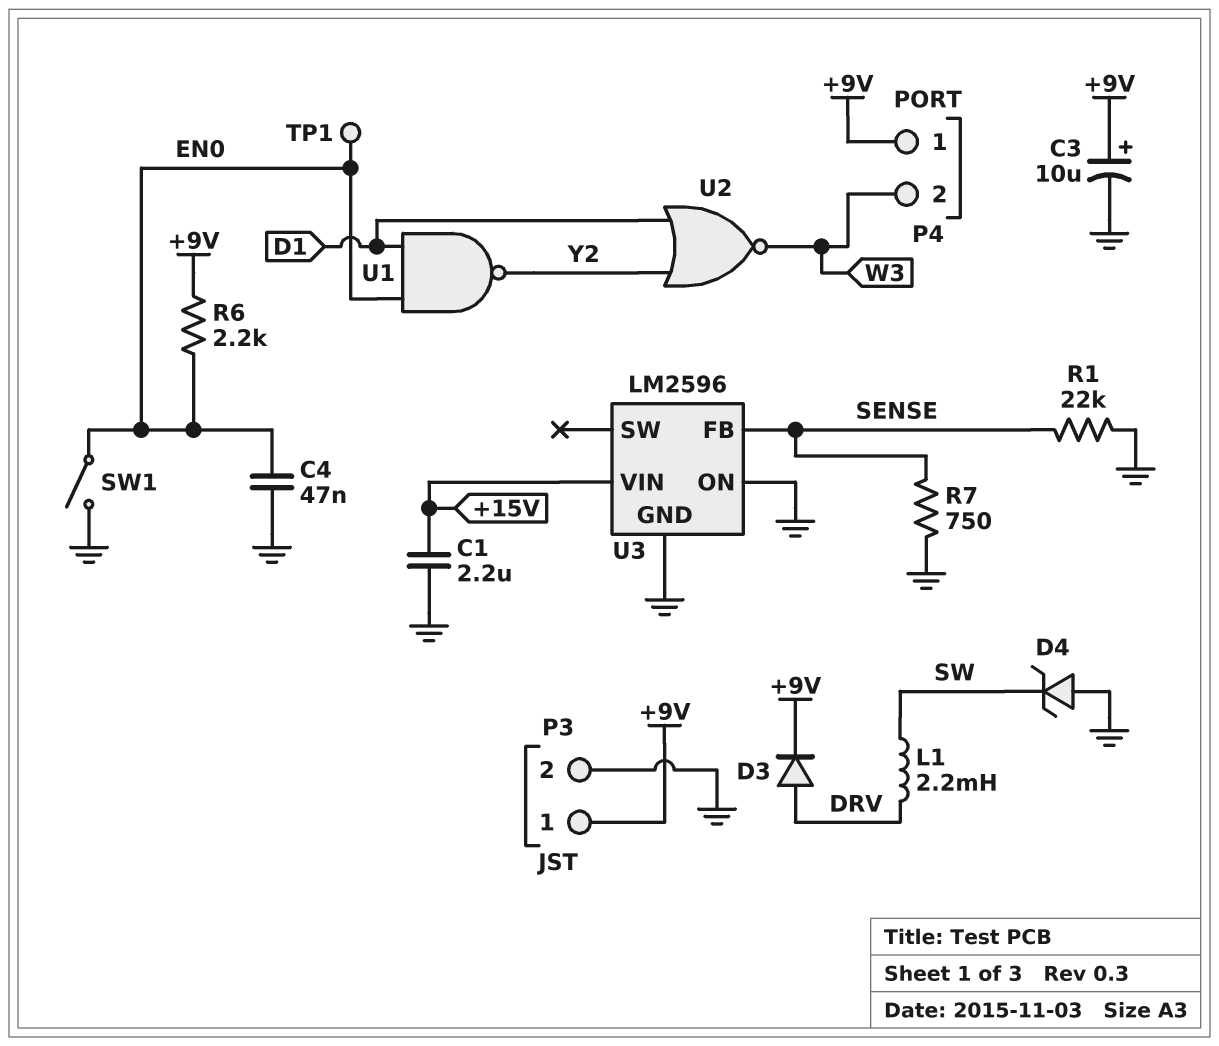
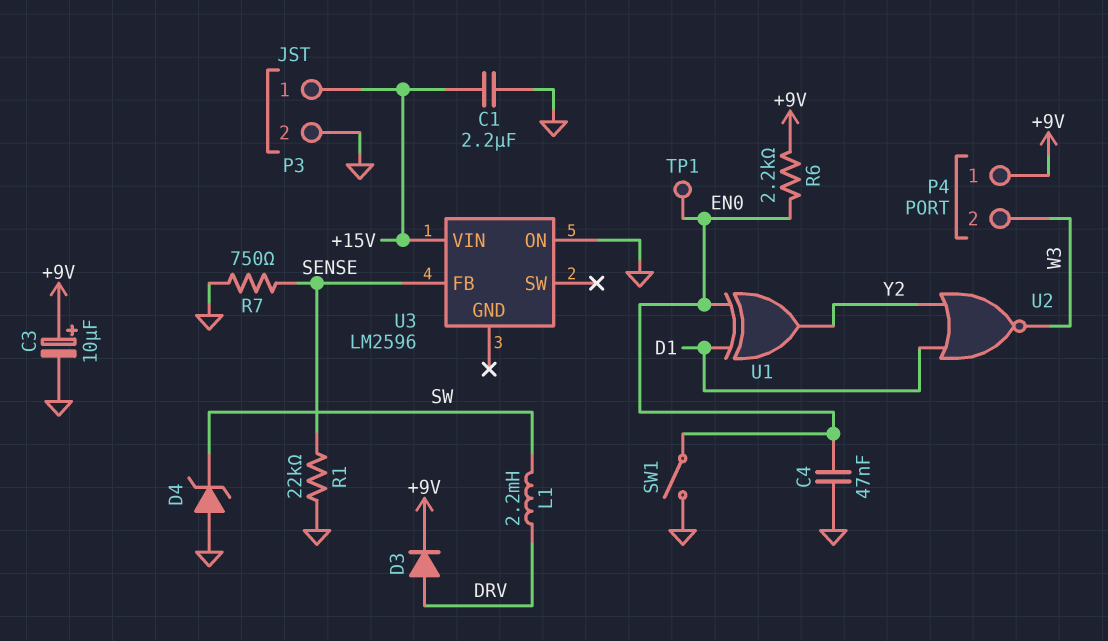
P3 pin 1: +9V -> +15V
U1: NAND (in D1, in EN0, out Y2) -> XOR (in D1, in EN0, out Y2)
U3 pin GND: GND -> none

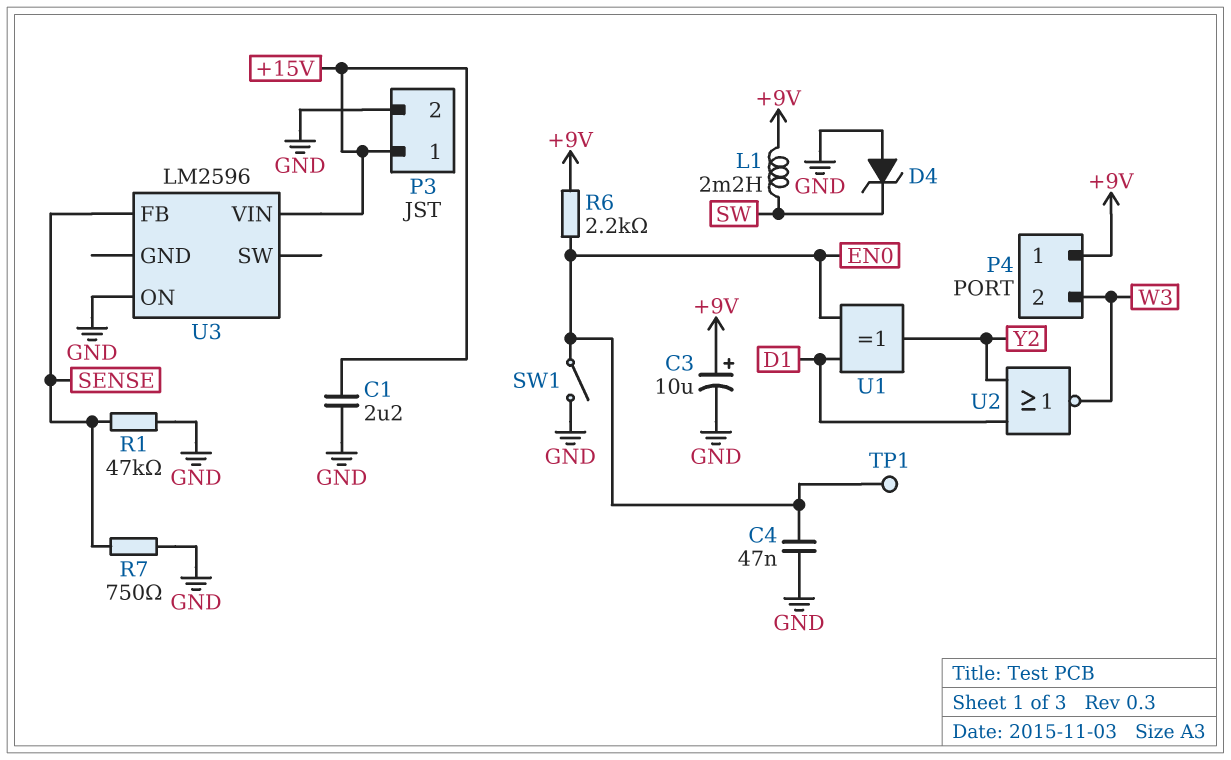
D3: diode (A DRV, K +9V) -> none
L1: 2.2mH (DRV, SW) -> 2.2mH (+9V, SW)
R1: 22k (GND, SENSE) -> 47k (GND, SENSE)

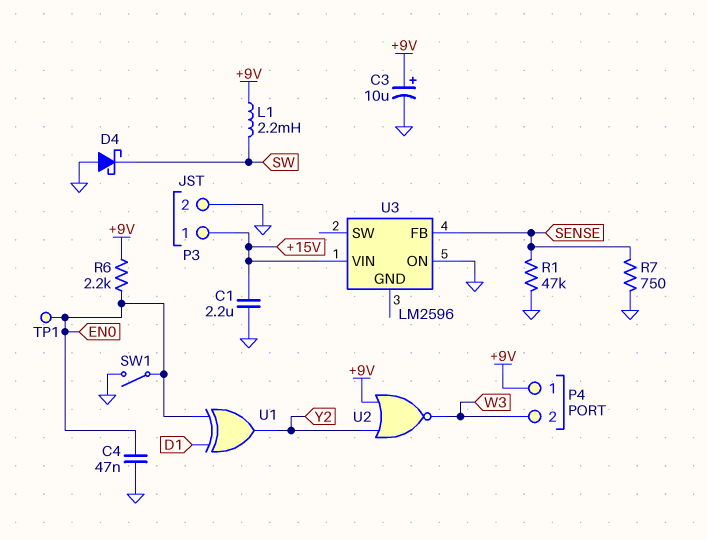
D4: zener (A GND, K SW) -> schottky (A GND, K SW)
U2: NOR (in D1, in Y2, out W3) -> NOR (in +9V, in Y2, out W3)

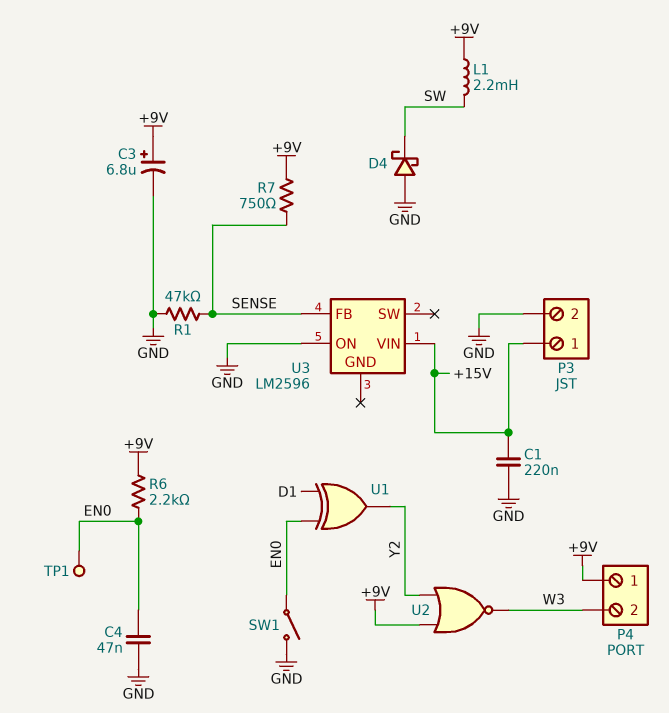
C1: 2.2uF (+15V, GND) -> 220nF (+15V, GND)
C3: 10uF (plus +9V, minus GND) -> 6.8uF (plus +9V, minus GND)
R7: 750 (GND, SENSE) -> 750 (+9V, SENSE)

